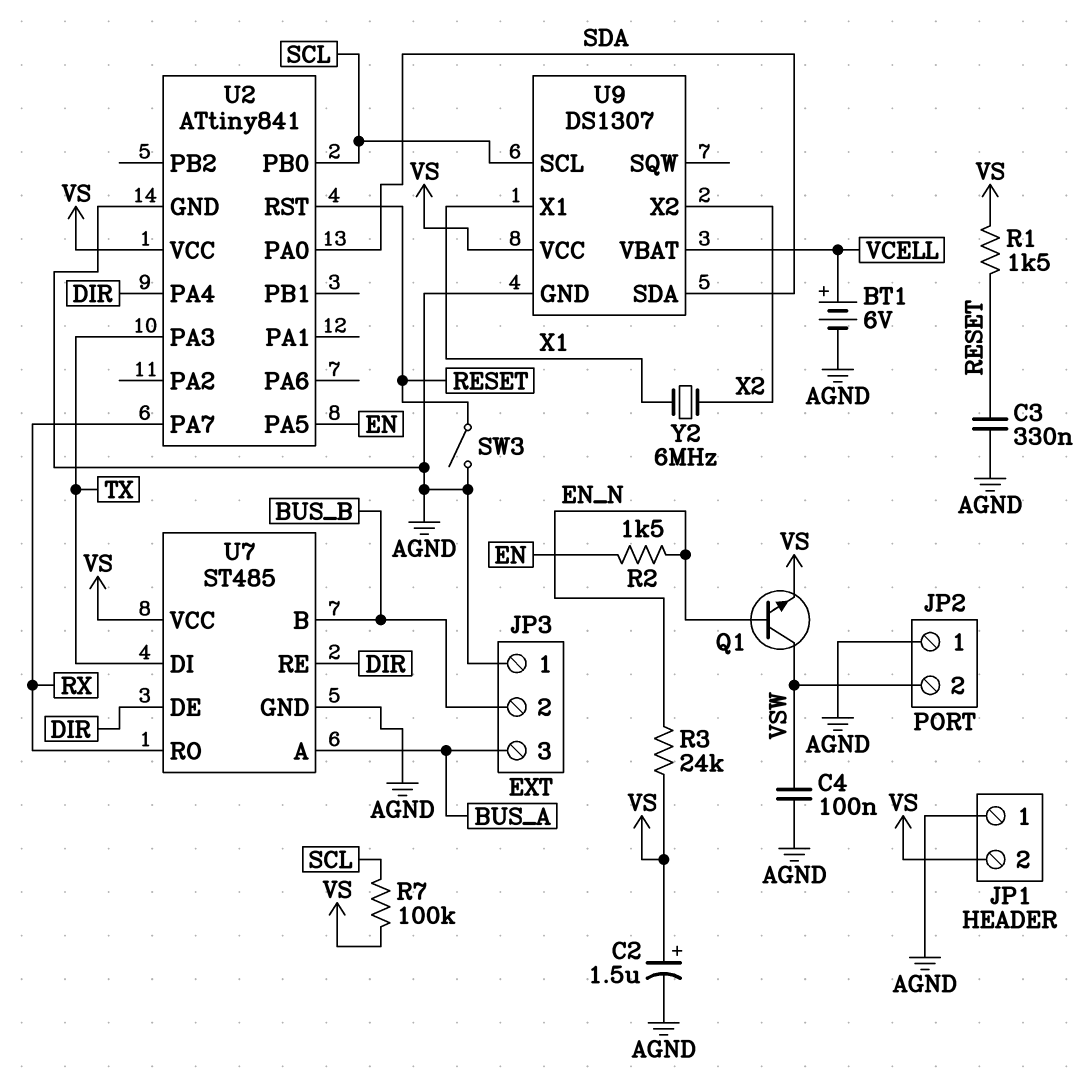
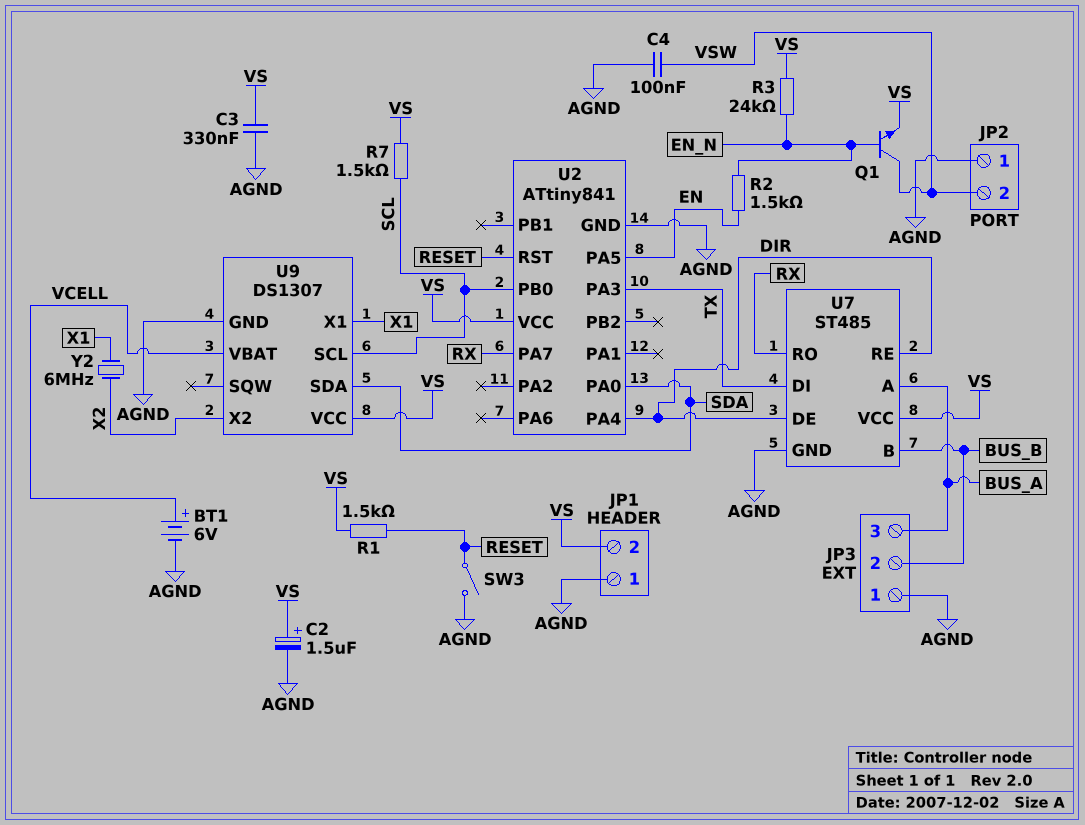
C3: 330nF (AGND, RESET) -> 330nF (AGND, VS)
R7: 100k (SCL, VS) -> 1.5k (SCL, VS)

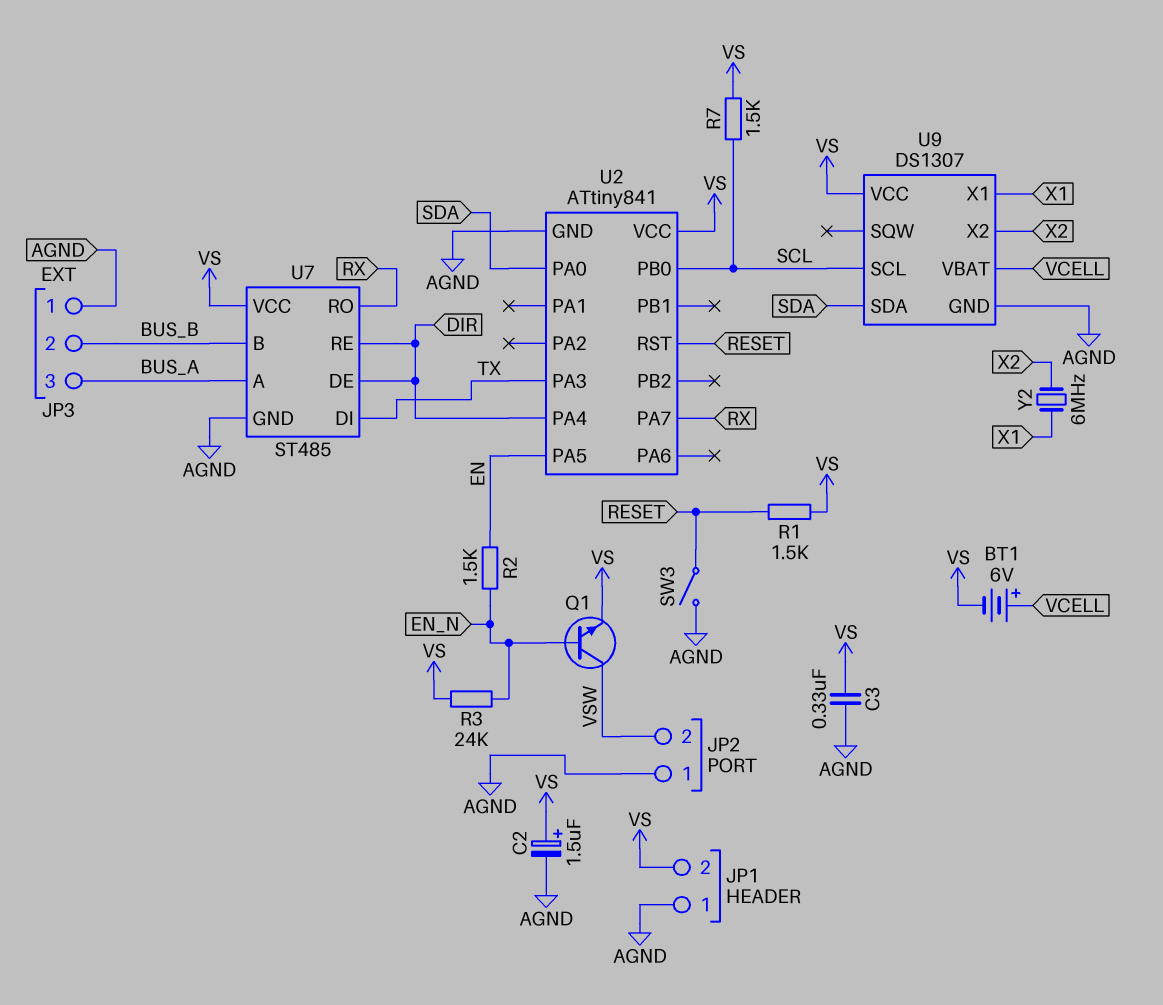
BT1: 6V (plus VCELL, minus AGND) -> 6V (plus VCELL, minus VS)
C4: 100nF (AGND, VSW) -> none

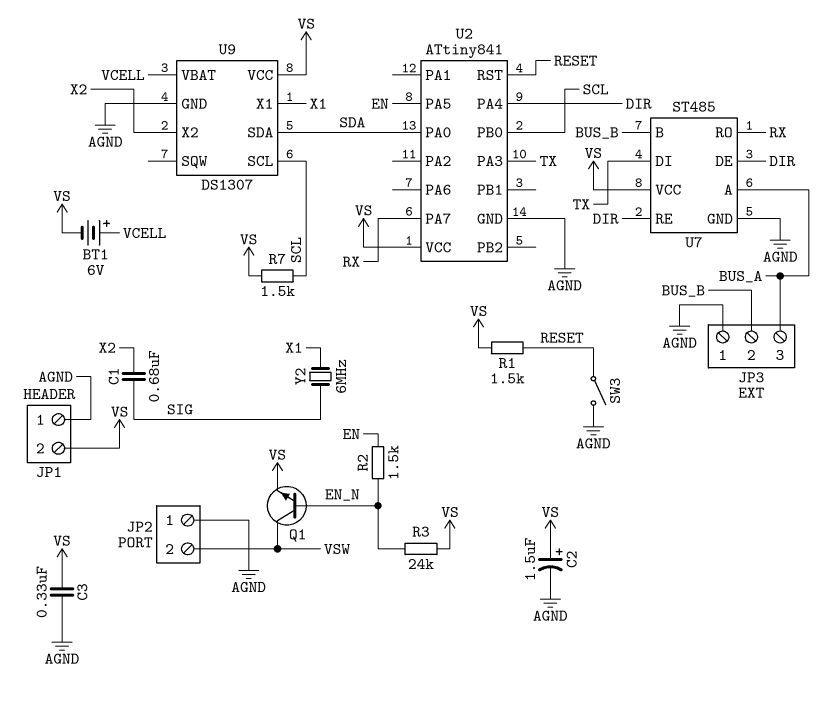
C1: none -> 680nF (SIG, X2)
Y2: 6MHz (X1, X2) -> 6MHz (SIG, X1)

